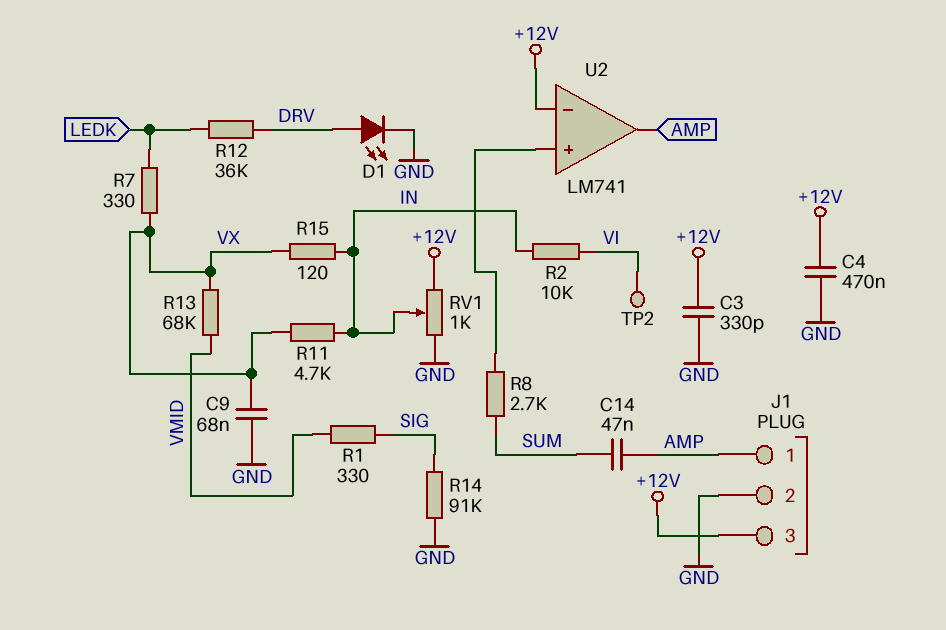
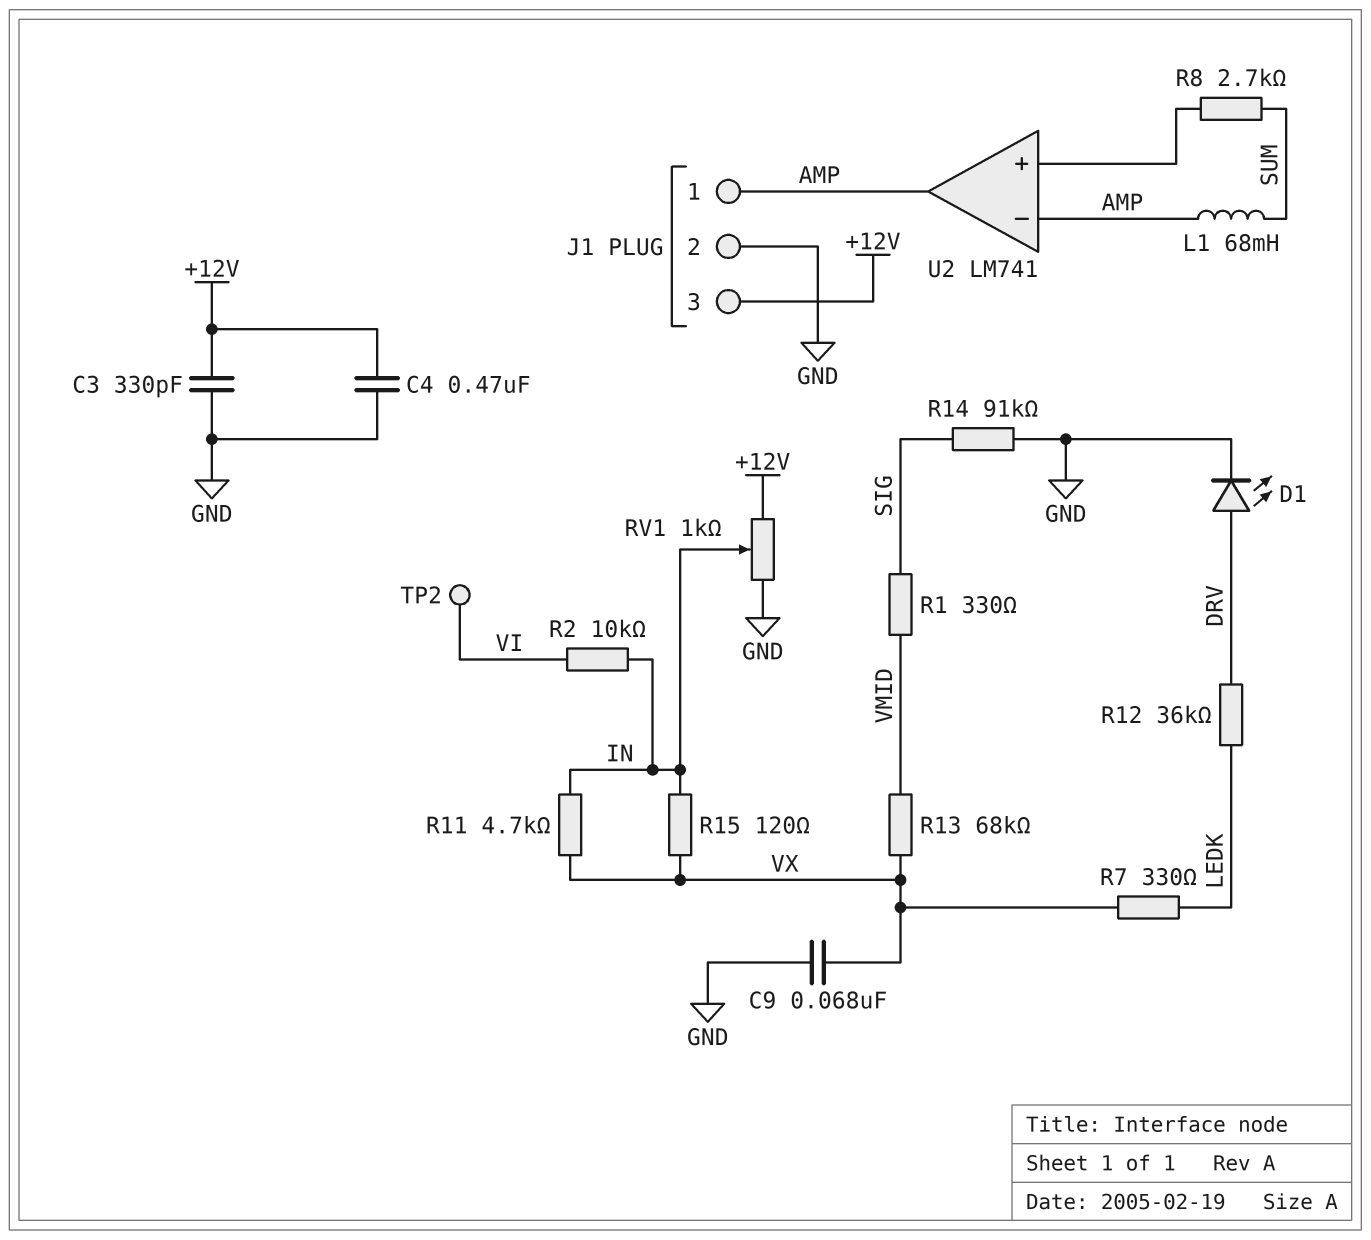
C14: 47nF (AMP, SUM) -> none
L1: none -> 68mH (AMP, SUM)
U2 pin in-: +12V -> AMP

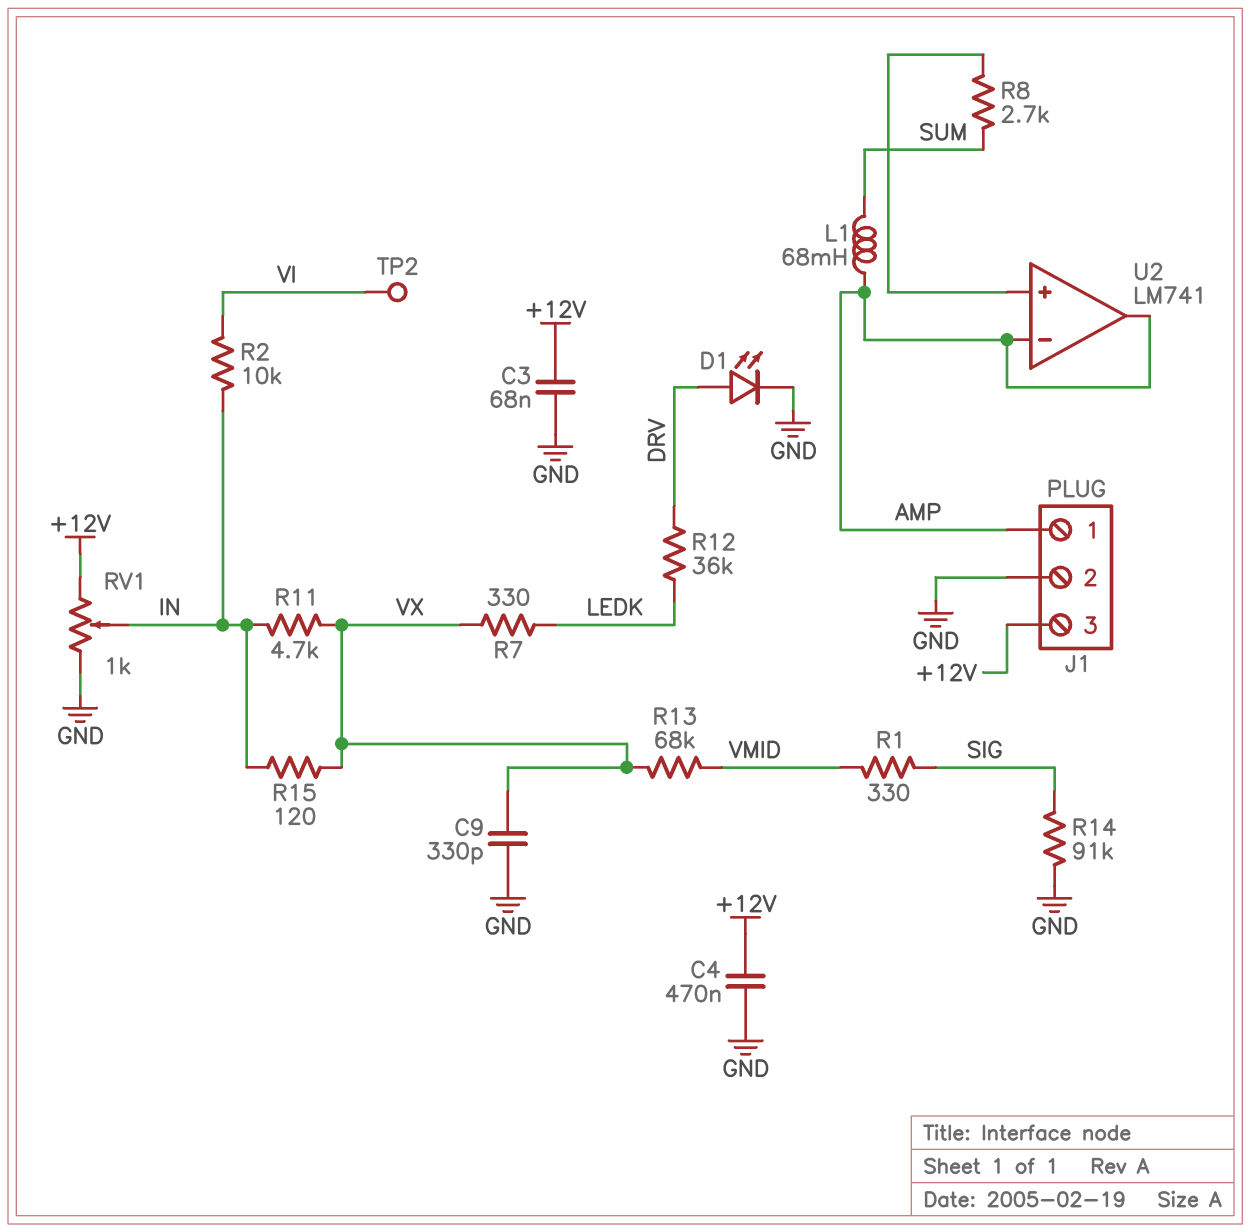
C3: 330pF (+12V, GND) -> 68nF (+12V, GND)
C9: 68nF (GND, VX) -> 330pF (GND, VX)

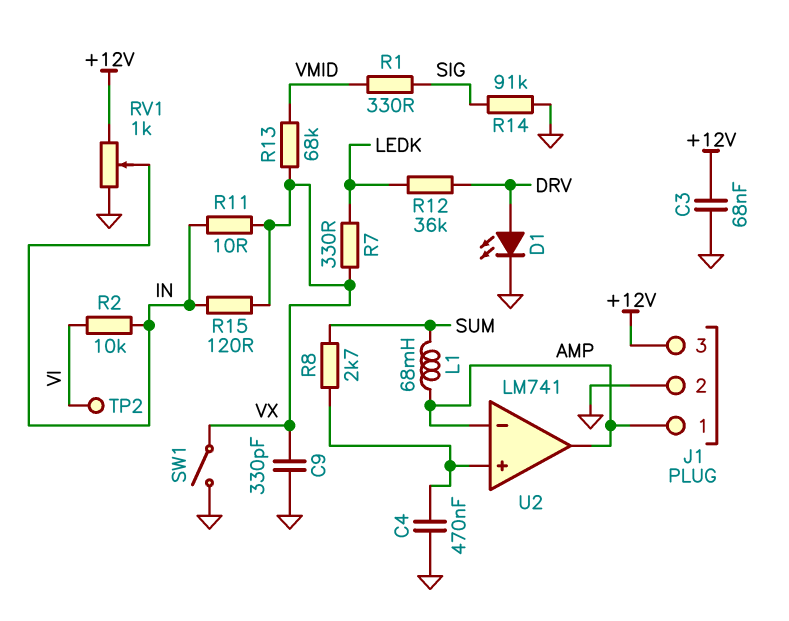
C4: 470nF (+12V, GND) -> 470nF (GND, U2/in+)
R11: 4.7k (IN, VX) -> 10 (IN, VX)
SW1: none -> switch (GND, VX)

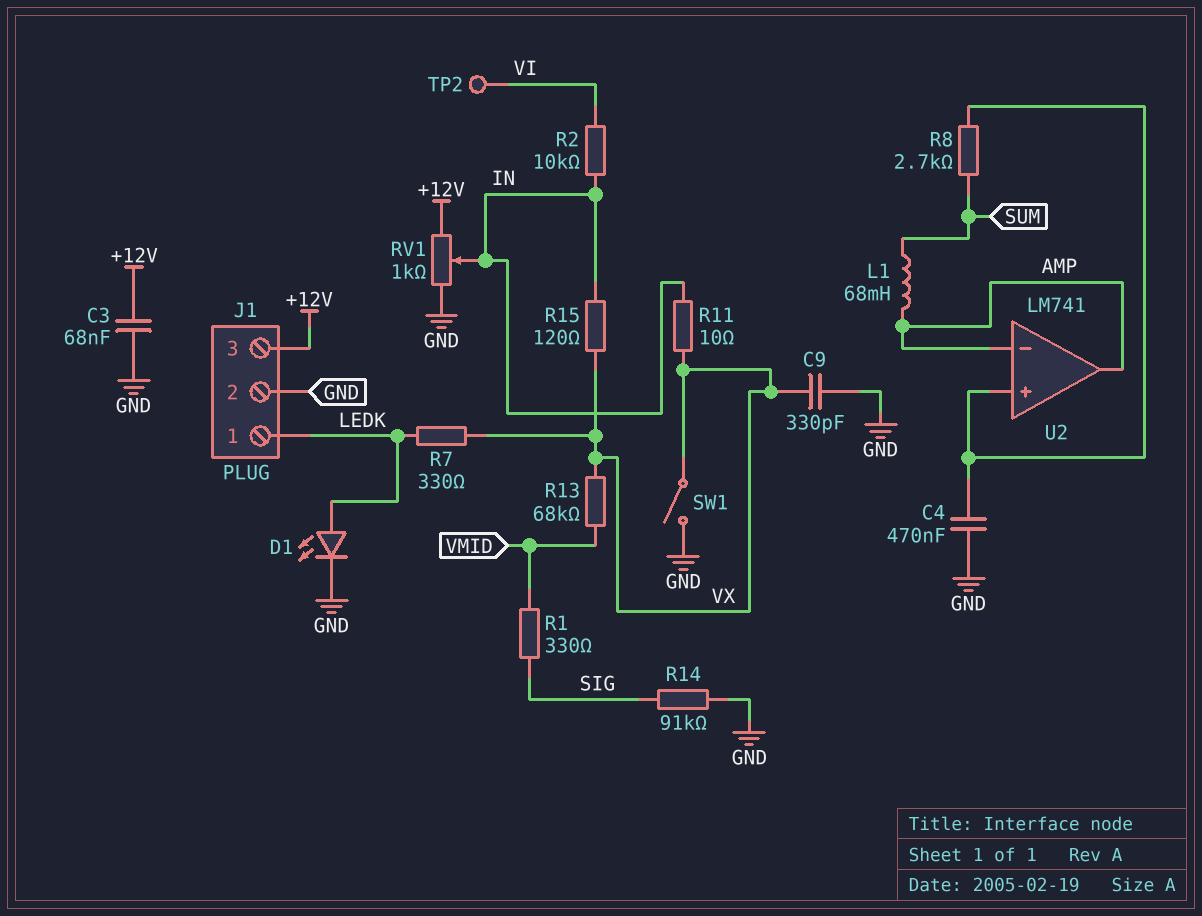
D1: LED (A DRV, K GND) -> LED (A LEDK, K GND)
J1 pin 1: AMP -> LEDK
R12: 36k (DRV, LEDK) -> none

